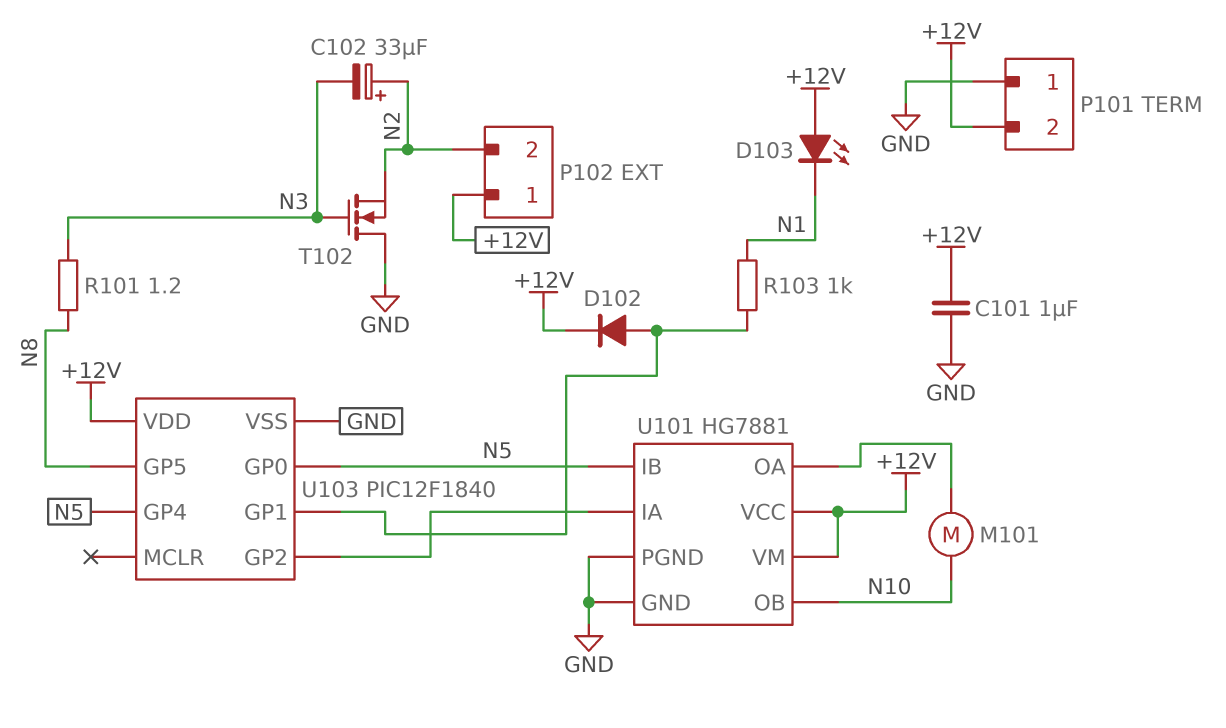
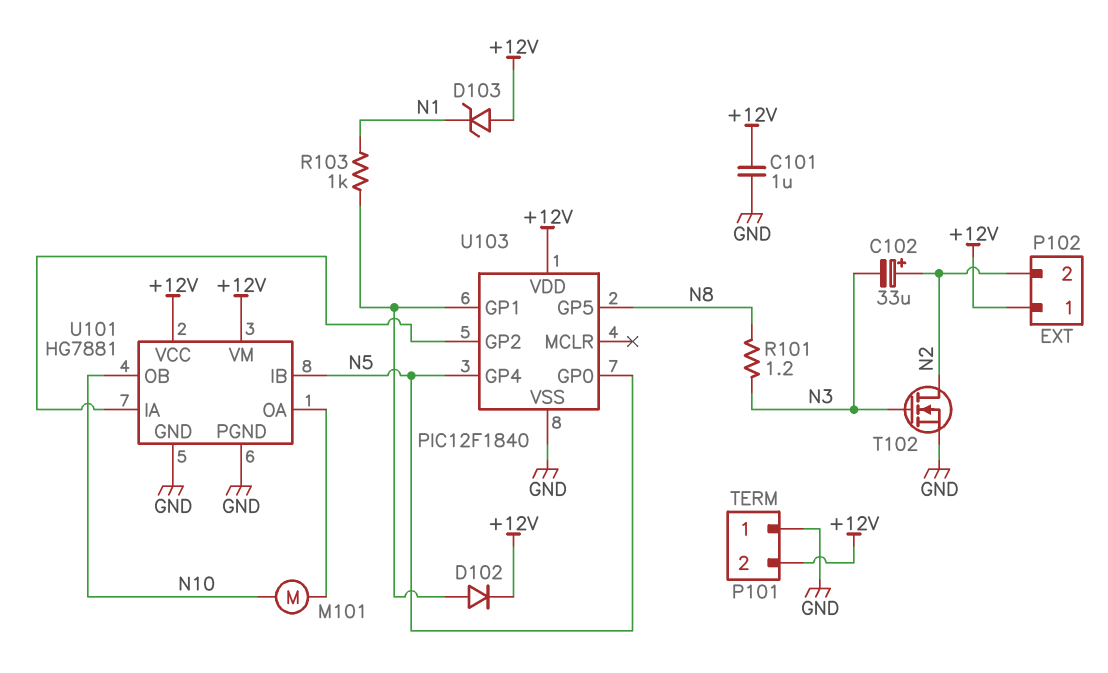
D103: LED (A +12V, K N1) -> zener (A +12V, K N1)
T102: NMOS (G N3, D GND, S N2) -> NMOS (G N3, D N2, S GND)

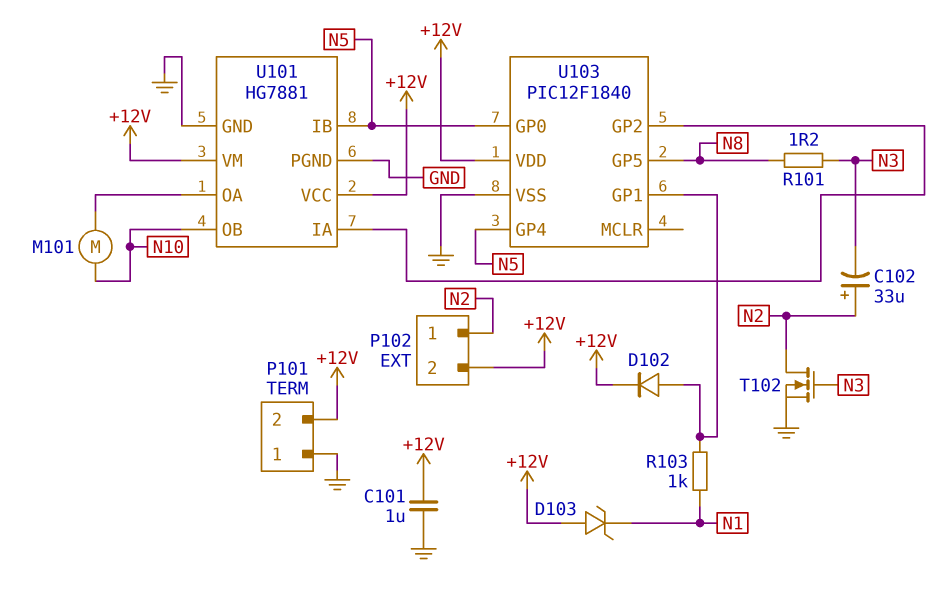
P102 pin 1: +12V -> N2
P102 pin 2: N2 -> +12V

